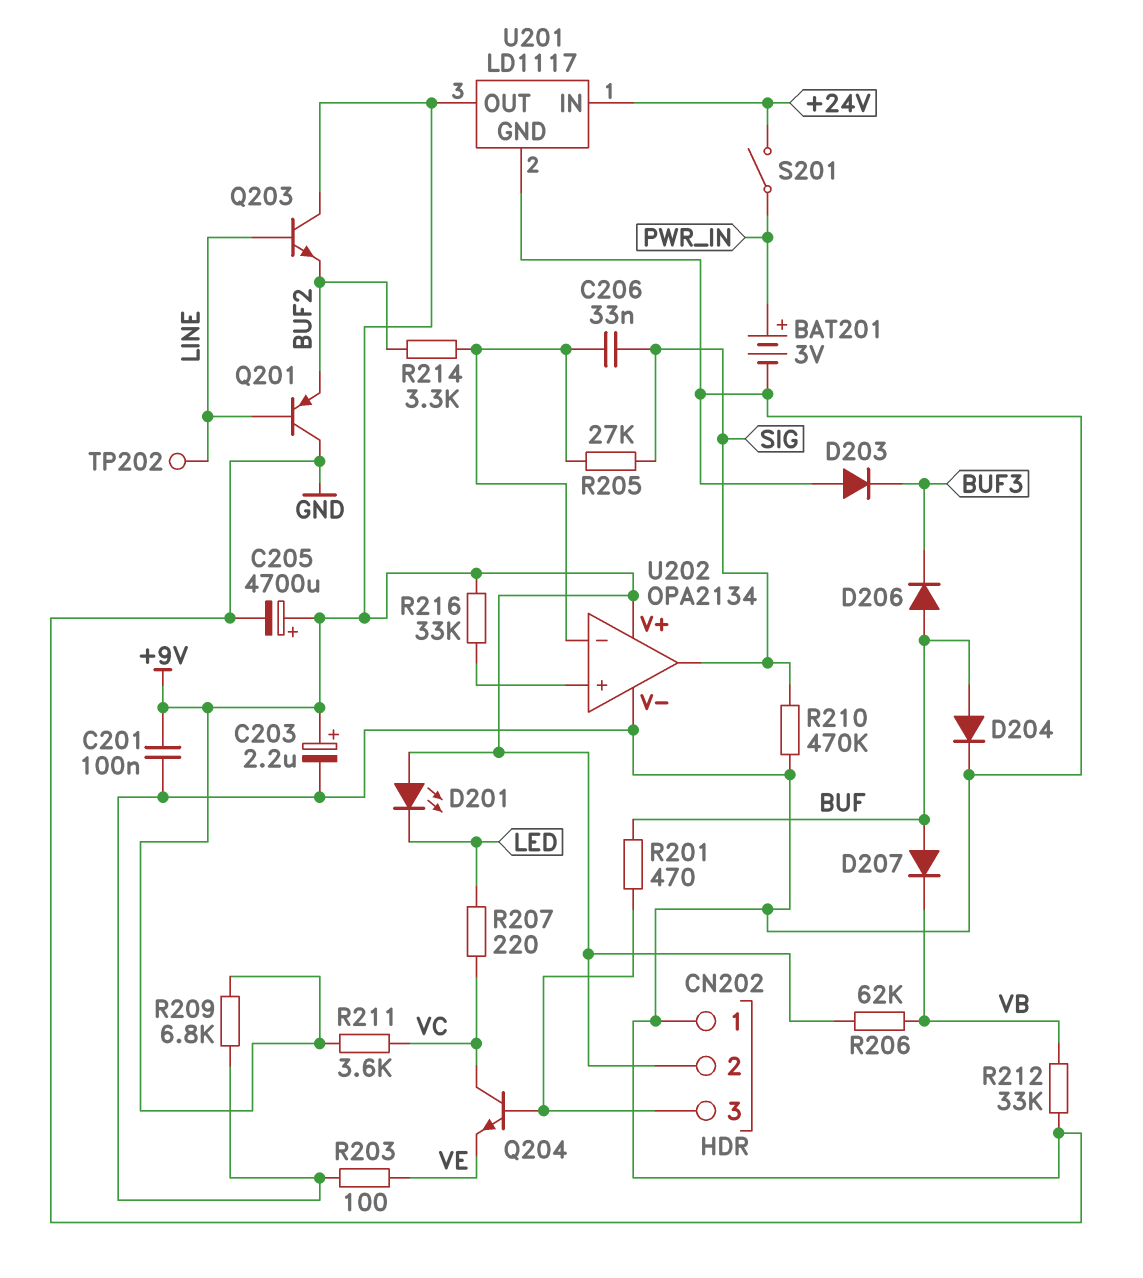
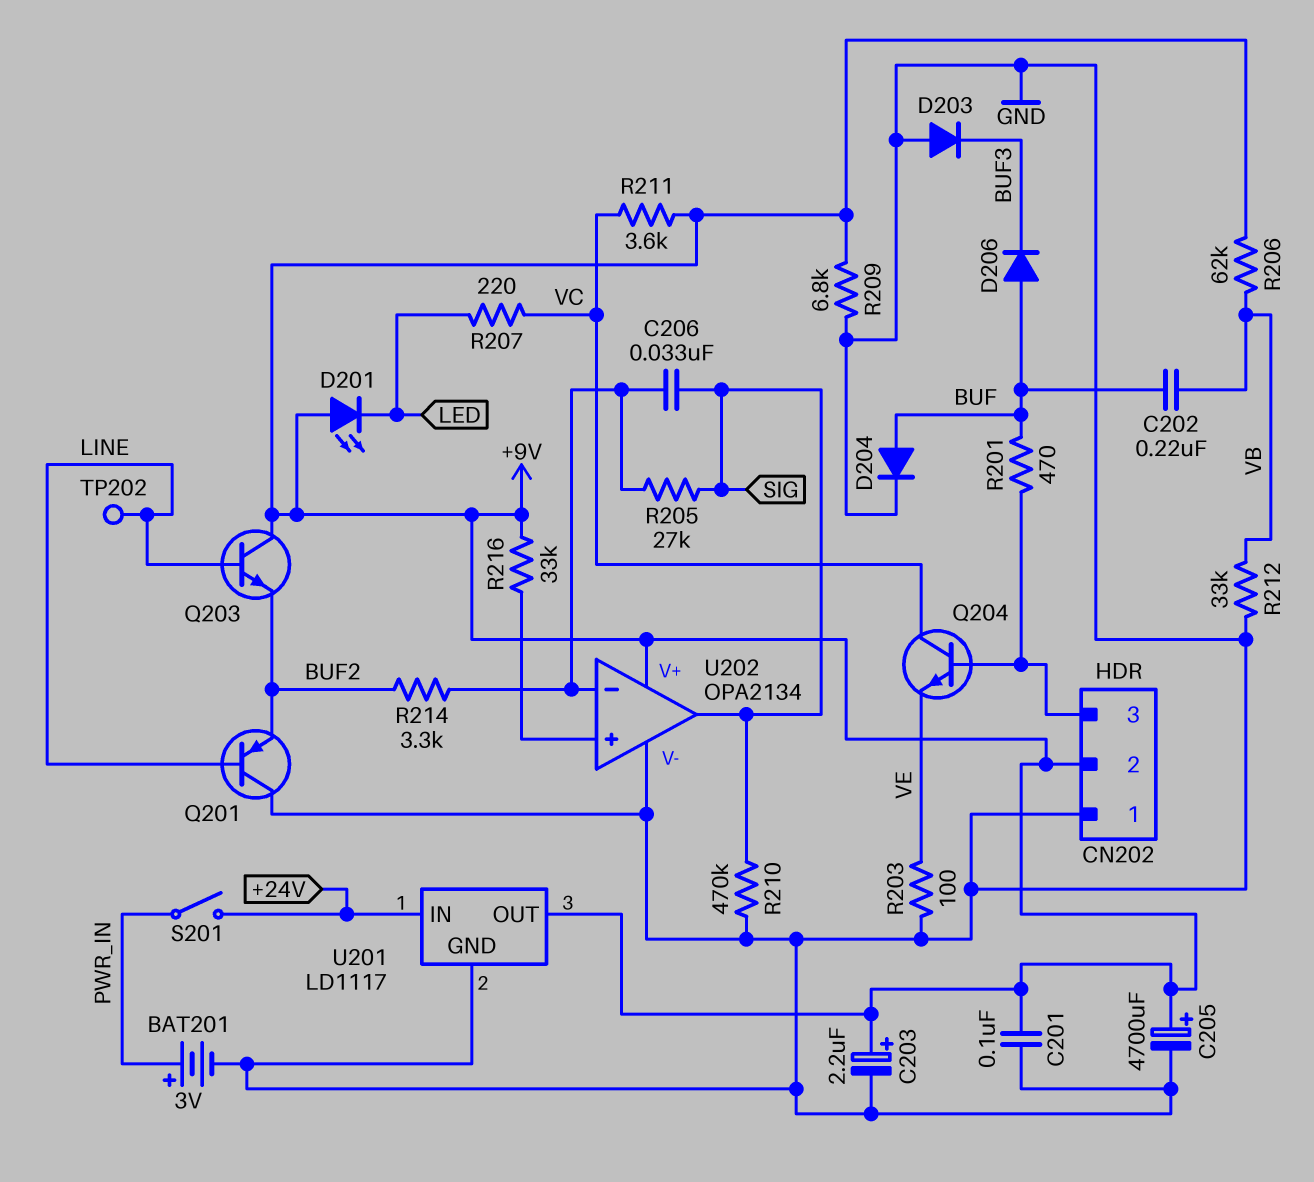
C202: none -> 220nF (BUF, VB)
D207: diode (A BUF, K VB) -> none

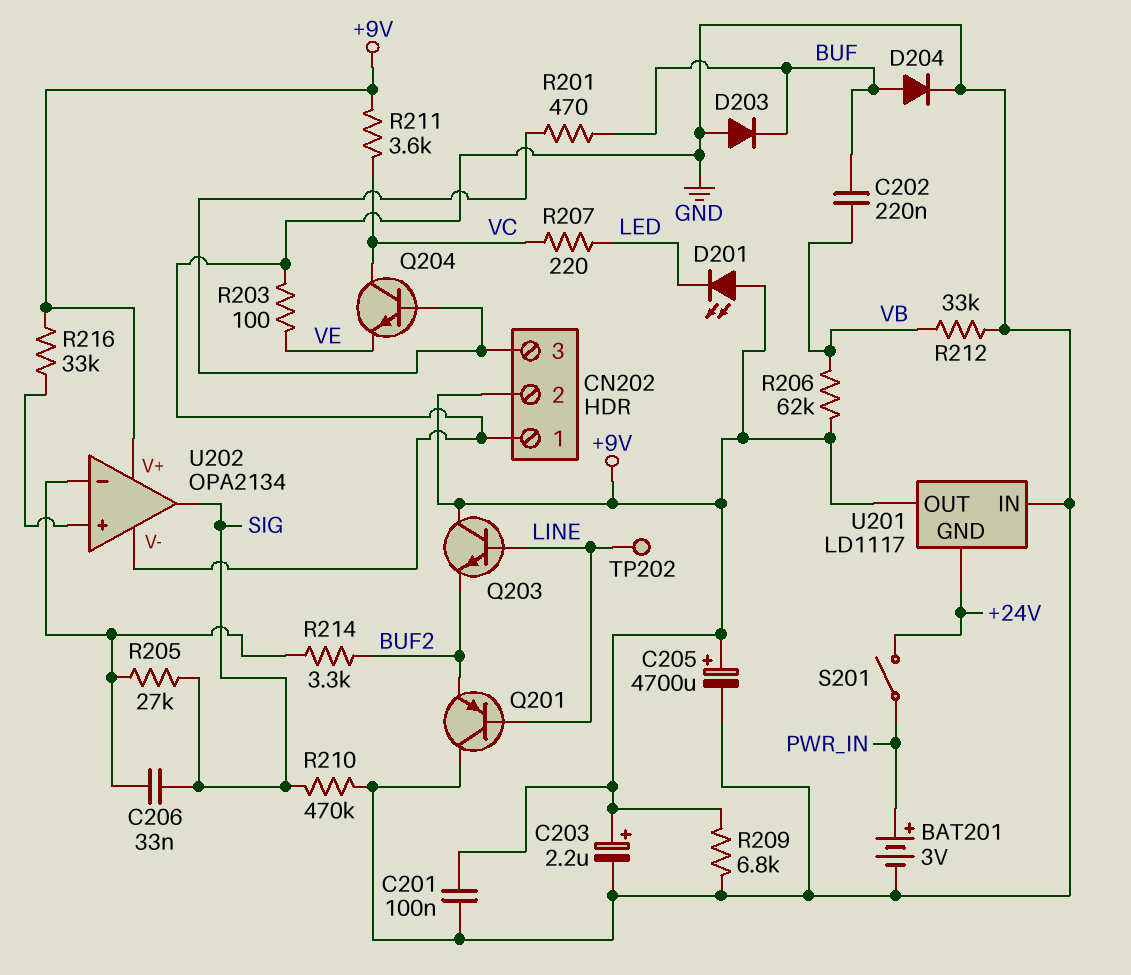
D203: diode (A GND, K BUF3) -> diode (A GND, K BUF)
D206: diode (A BUF, K BUF3) -> none
U201 pin GND: GND -> +24V
U201 pin IN: +24V -> GND

